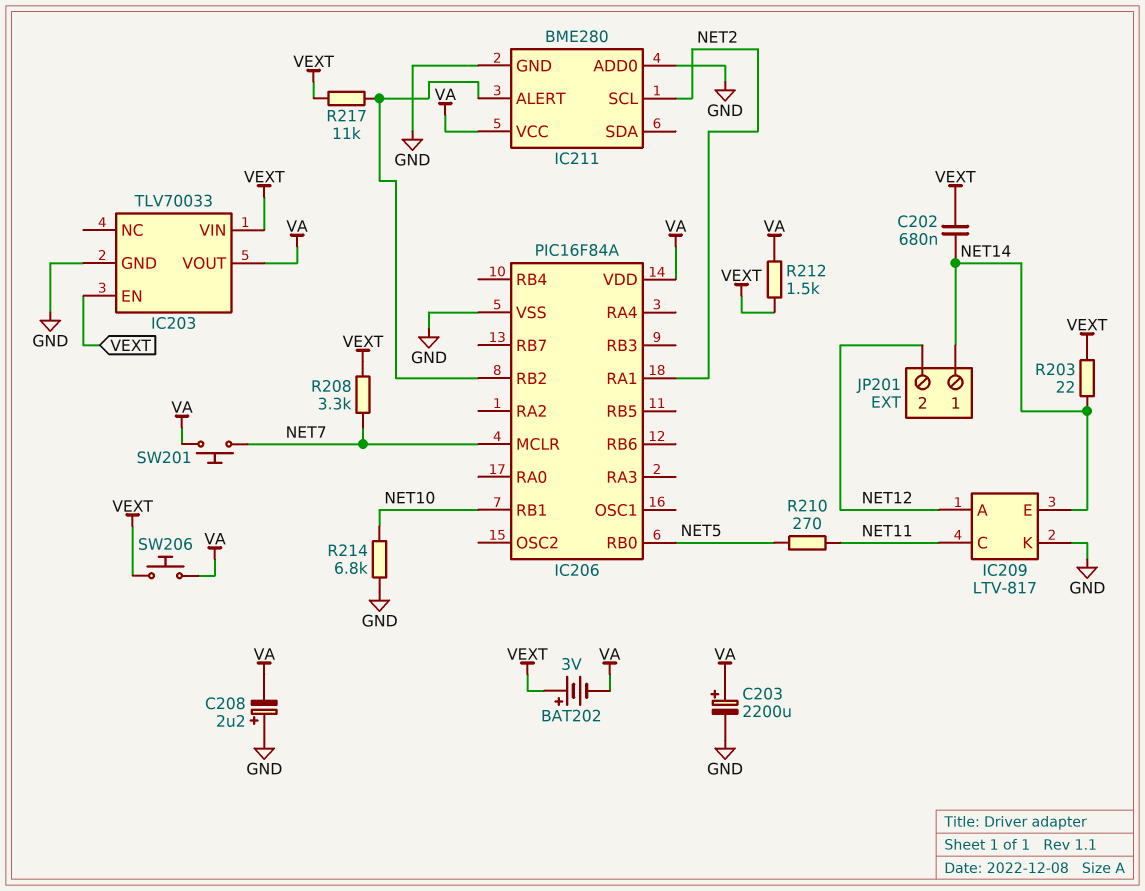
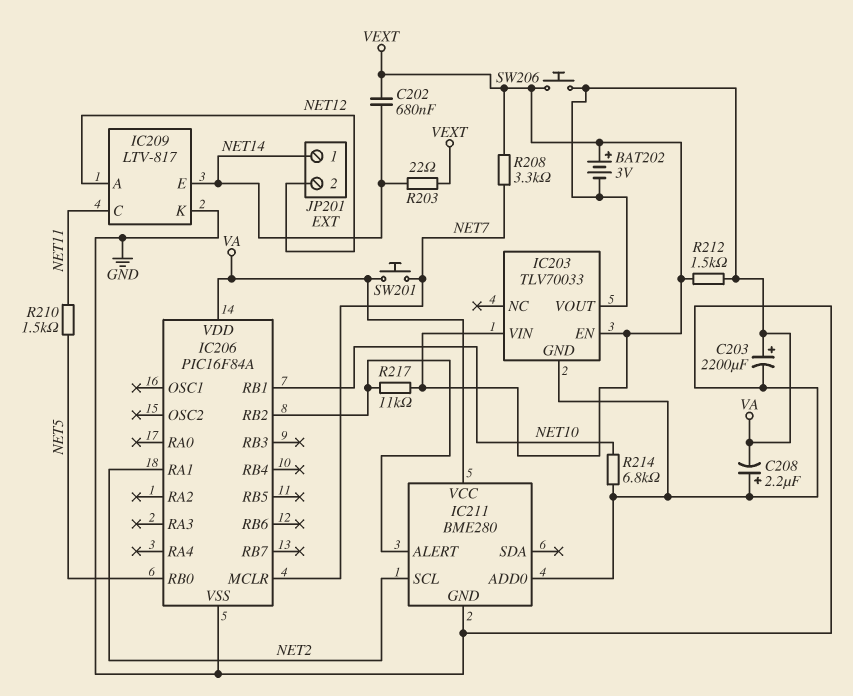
R210: 270 (NET5, NET11) -> 1.5k (NET5, NET11)

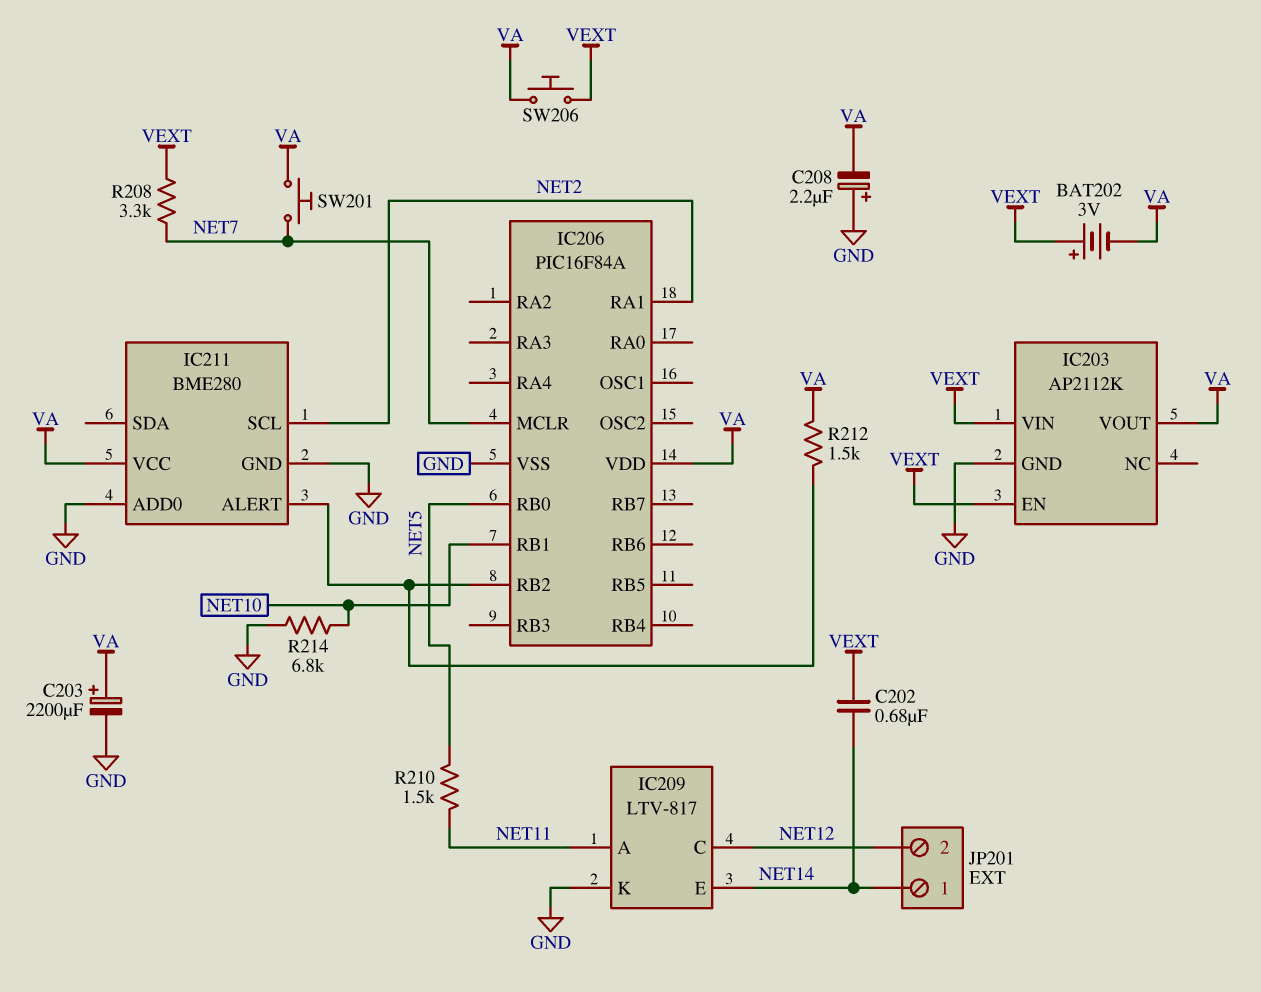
IC203: TLV70033 -> AP2112K
IC209 pin A: NET12 -> NET11
IC209 pin C: NET11 -> NET12
R203: 22 (NET14, VEXT) -> none
R212: 1.5k (VA, VEXT) -> 1.5k (IC206/RB2, VA)
R217: 11k (IC206/RB2, VEXT) -> none

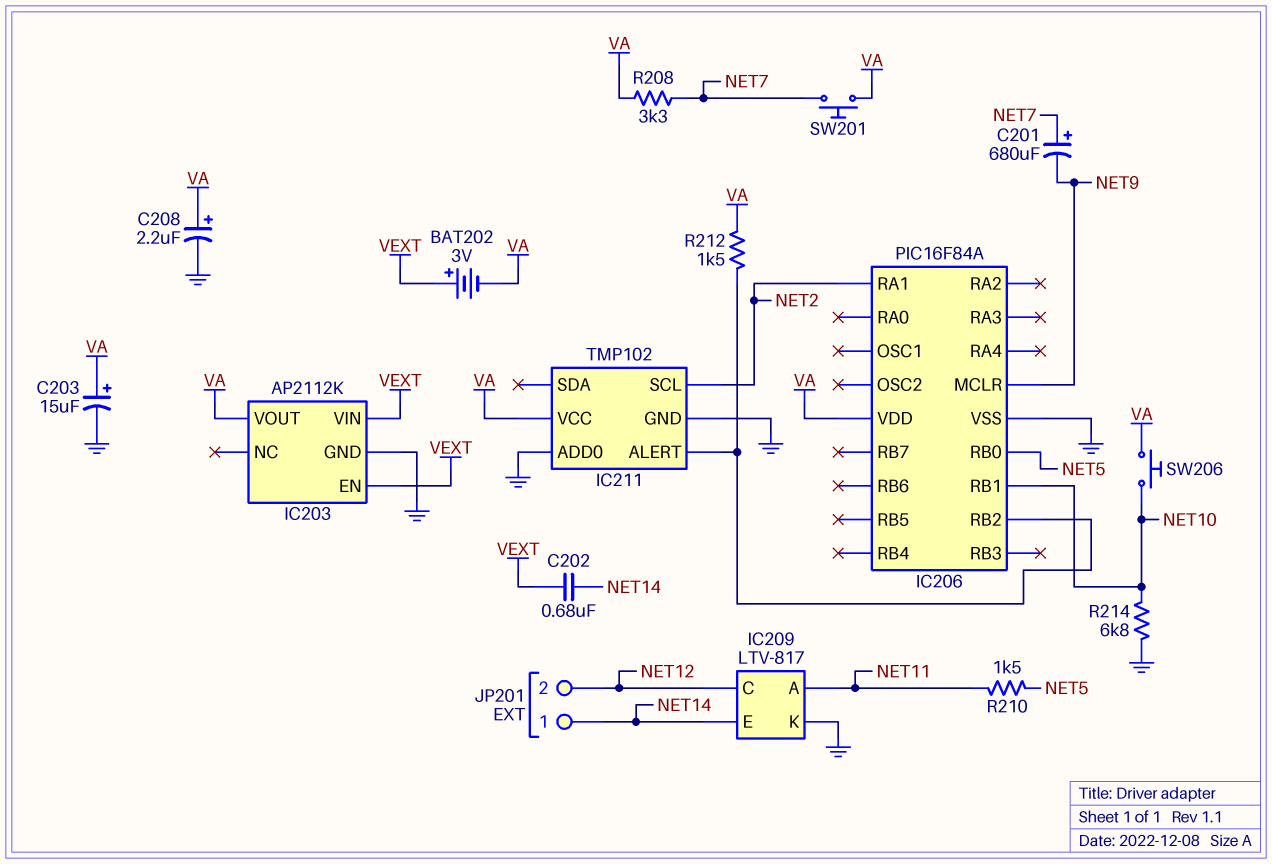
C201: none -> 680uF (plus NET7, minus NET9)
C203: 2200uF (plus VA, minus GND) -> 15uF (plus VA, minus GND)
C208: 2.2uF (plus GND, minus VA) -> 2.2uF (plus VA, minus GND)
IC206 pin MCLR: NET7 -> NET9
IC211: BME280 -> TMP102
R208: 3.3k (NET7, VEXT) -> 3.3k (NET7, VA)
SW206: button (VA, VEXT) -> button (NET10, VA)

